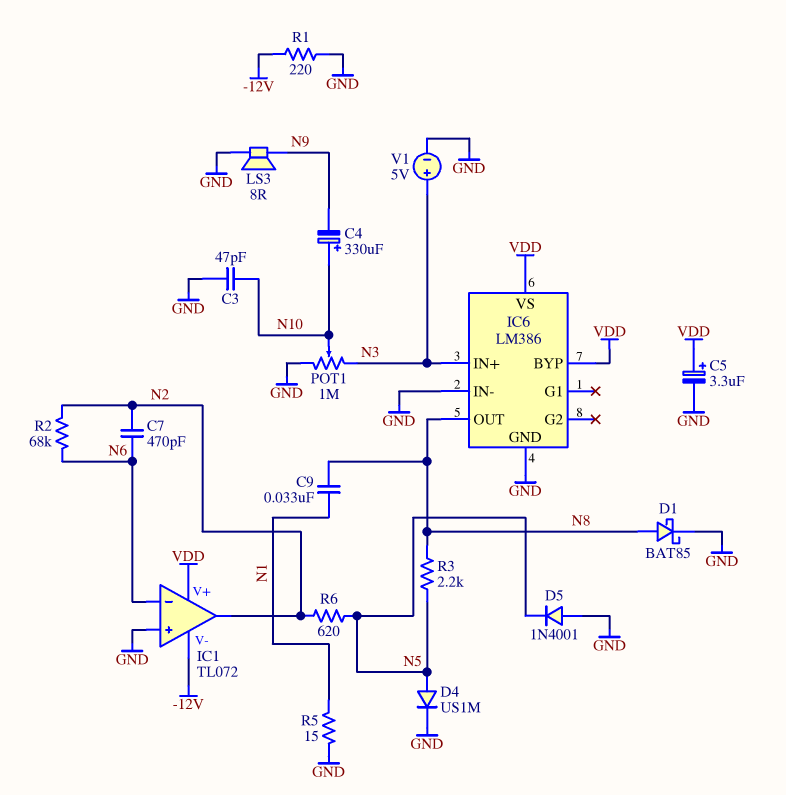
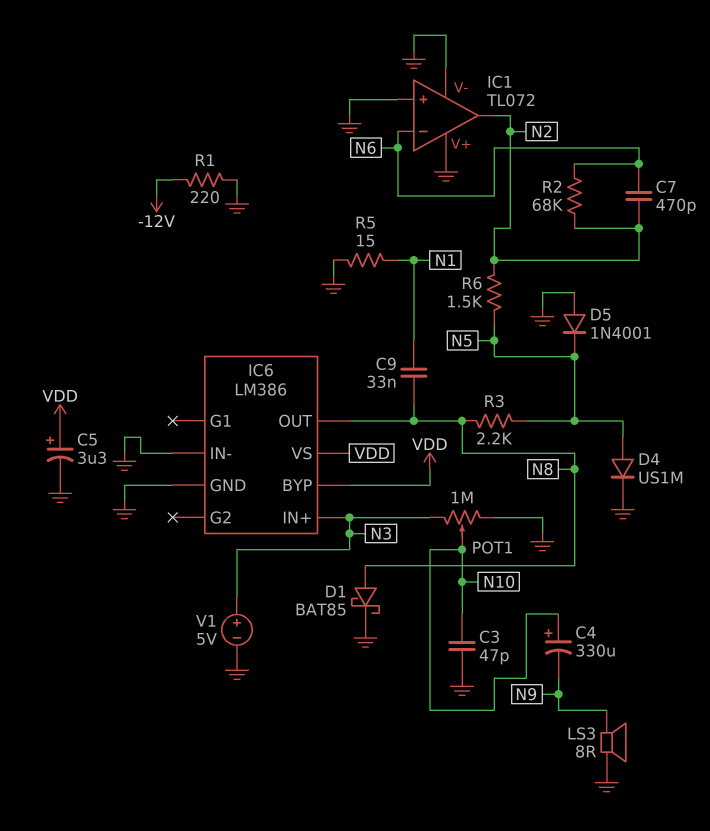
IC1 pin V+: VDD -> GND
IC1 pin V-: -12V -> GND
R6: 620 (N2, N5) -> 1.5k (N2, N5)

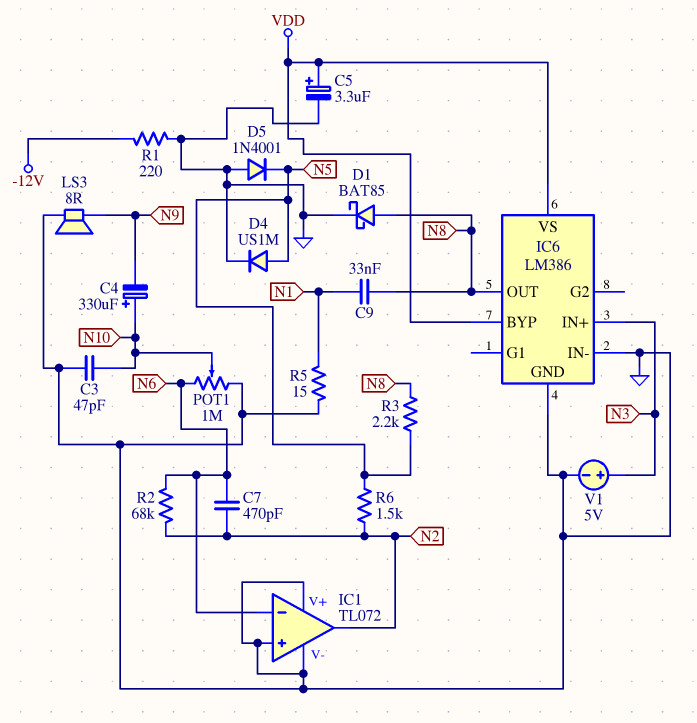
POT1: 1M (GND, N3, wiper N10) -> 1M (GND, N6, wiper N10)

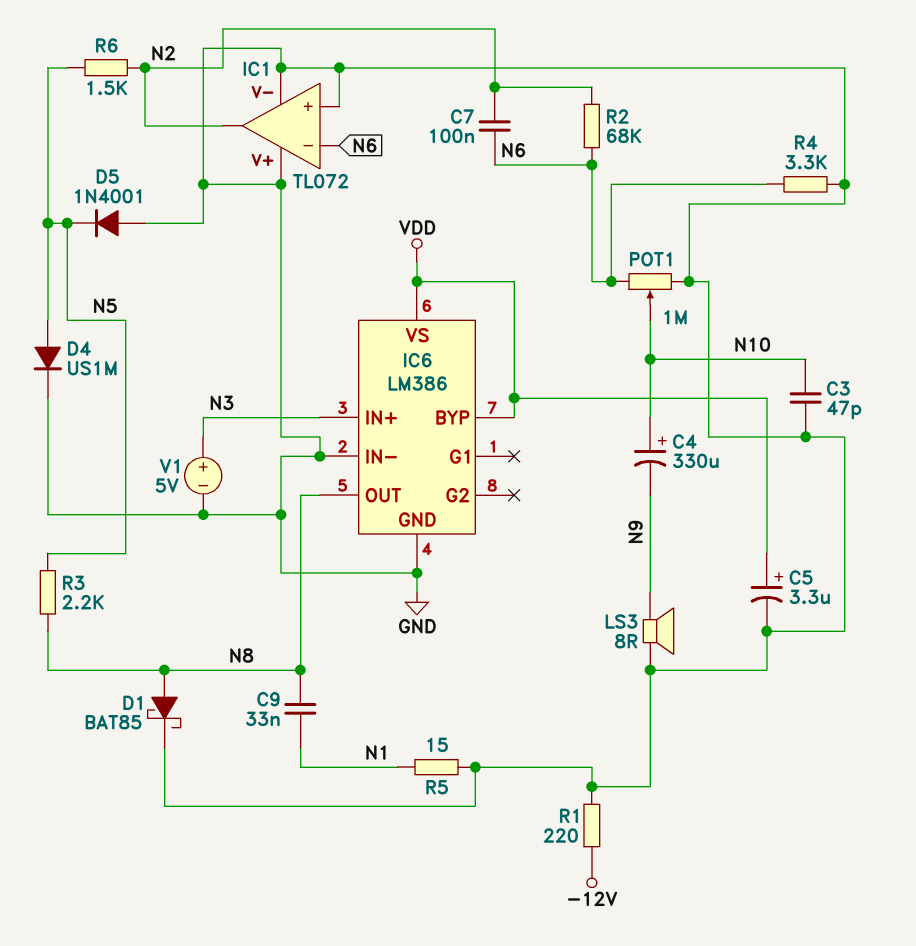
C7: 470pF (N2, N6) -> 100nF (N2, N6)
R4: none -> 3.3k (GND, N6)

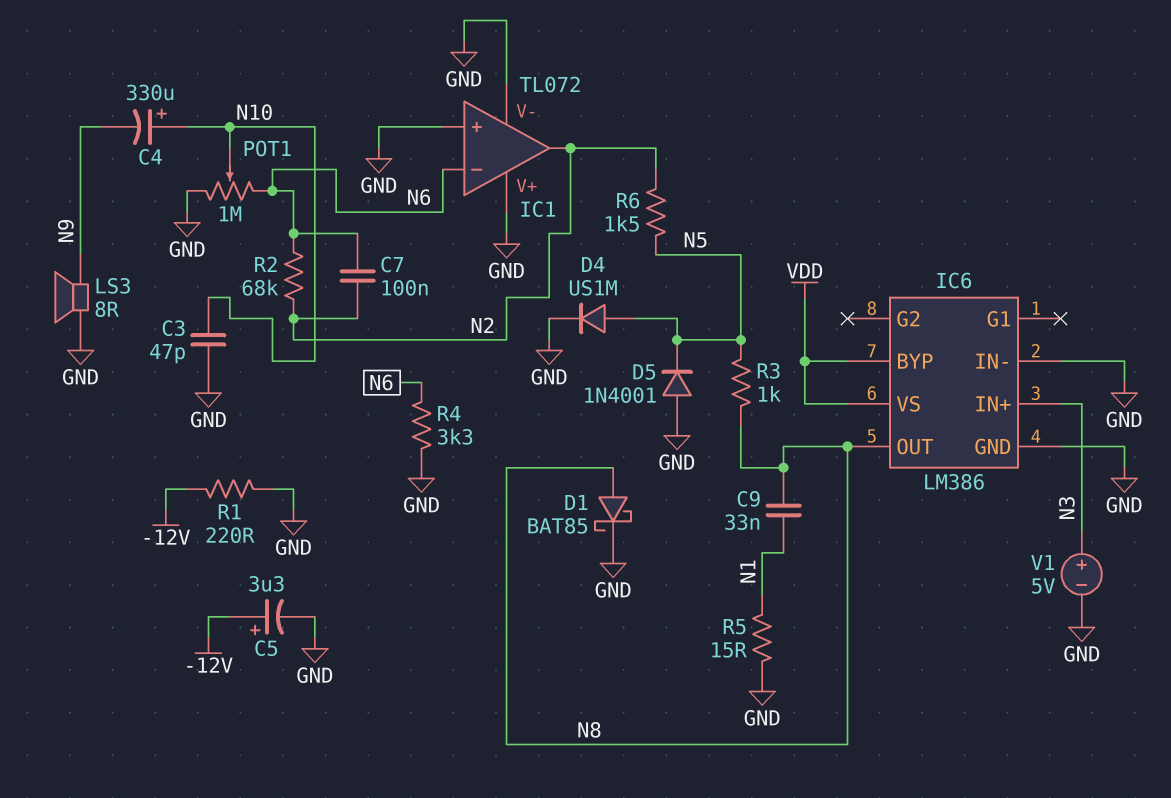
C5: 3.3uF (plus VDD, minus GND) -> 3.3uF (plus -12V, minus GND)
R3: 2.2k (N5, N8) -> 1k (N5, N8)

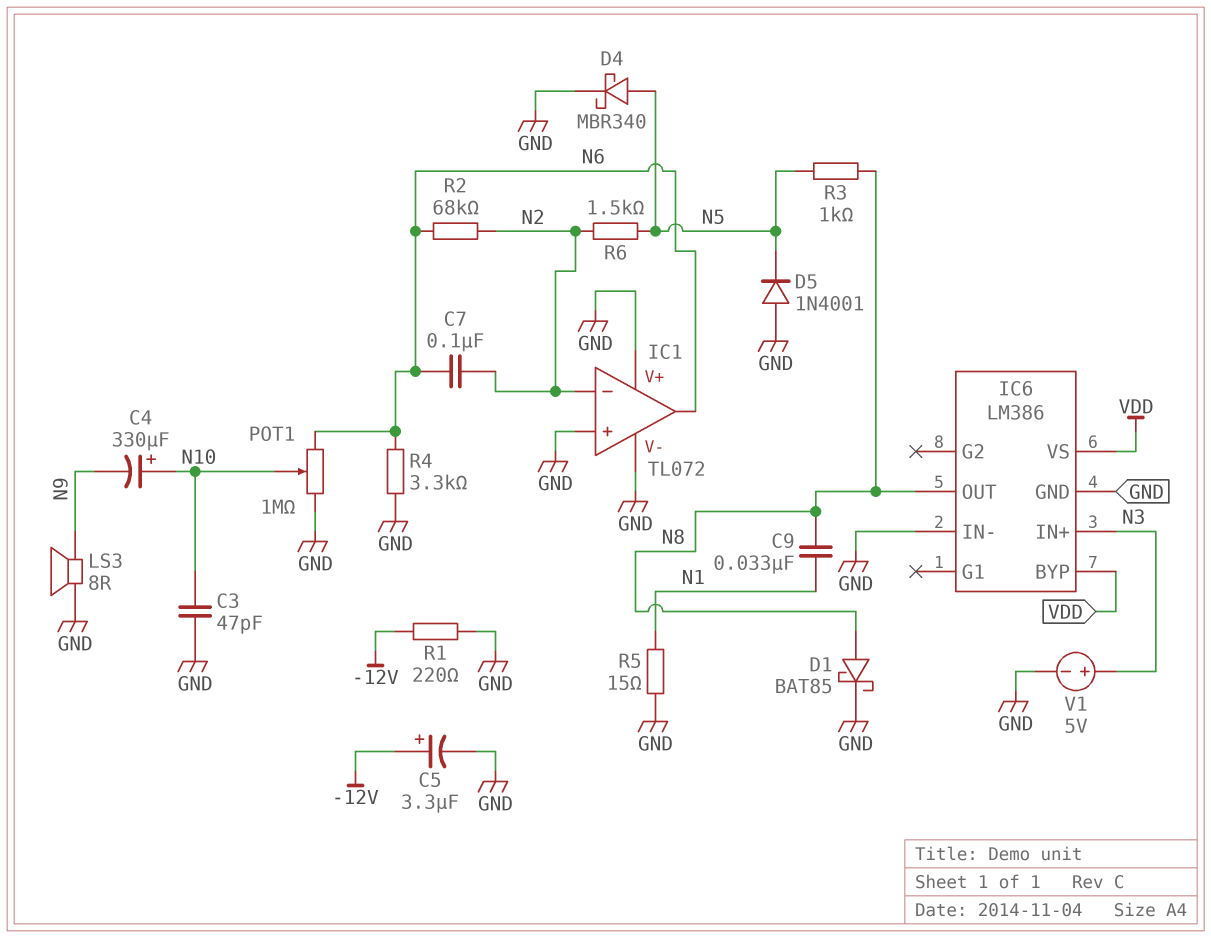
D4: diode US1M (A N5, K GND) -> schottky MBR340 (A N5, K GND)
IC1 pin in-: N6 -> N2
IC1 pin out: N2 -> N6

